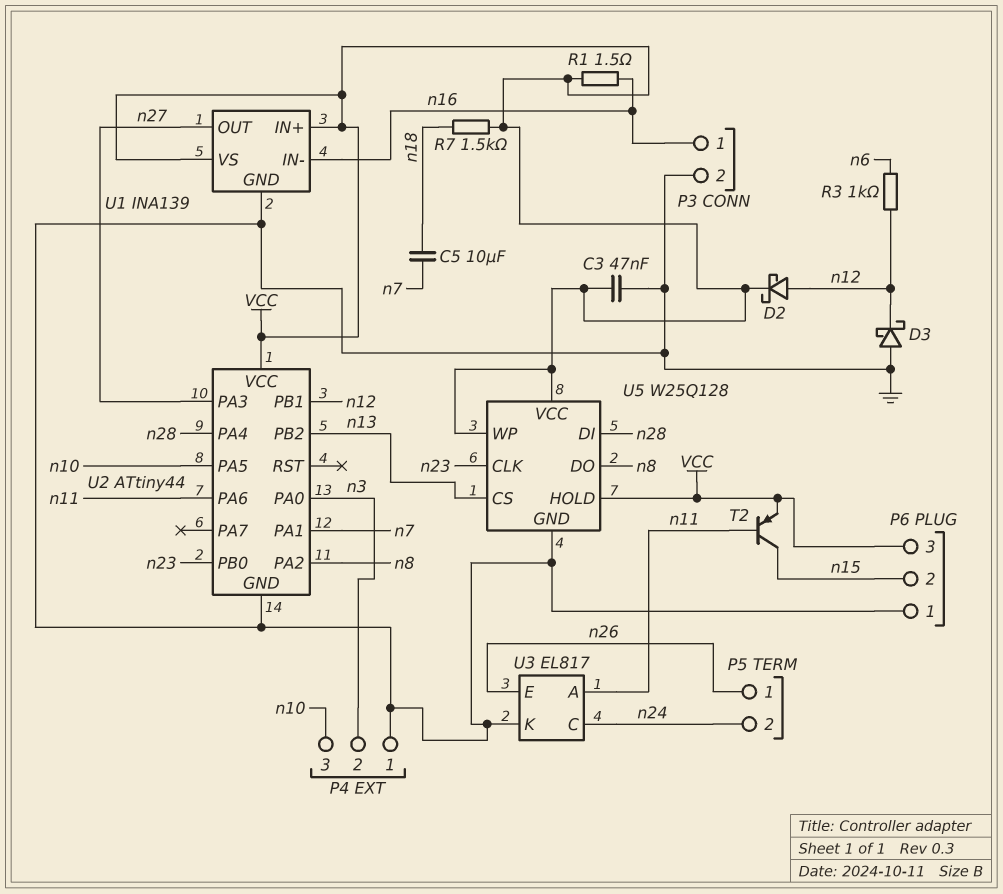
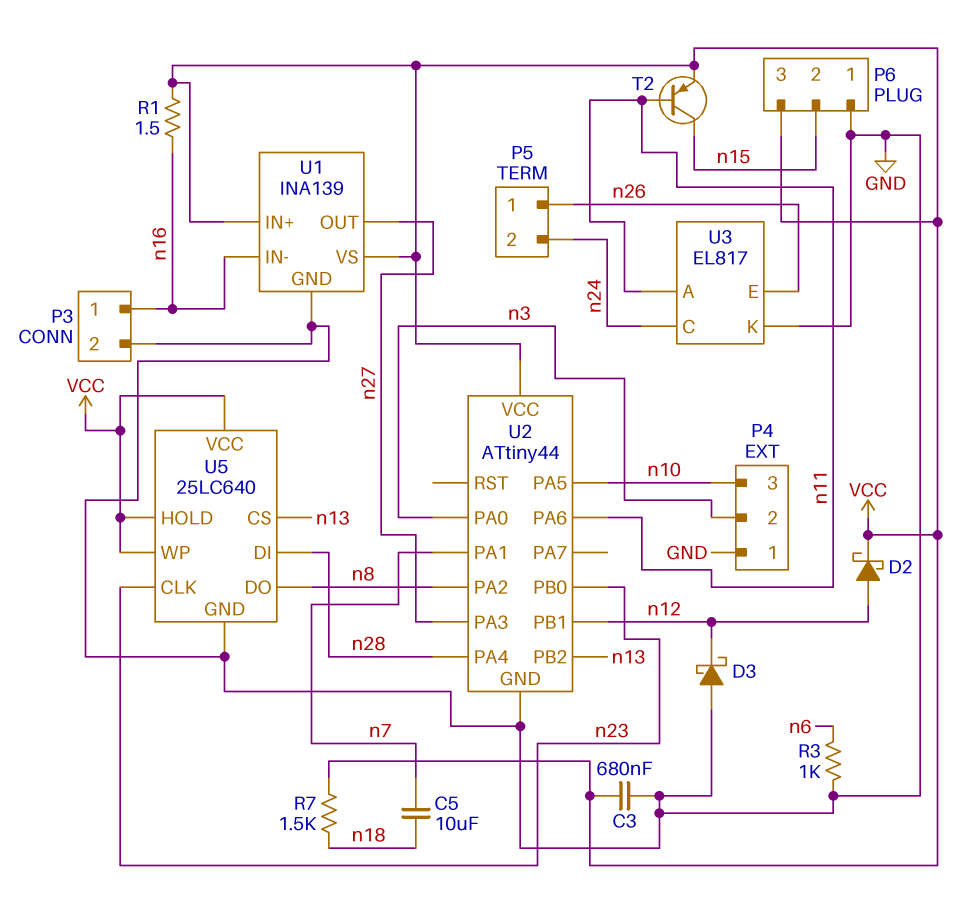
C3: 47nF (GND, VCC) -> 680nF (GND, VCC)
R3: 1k (n6, n12) -> 1k (GND, n6)
U5: W25Q128 -> 25LC640

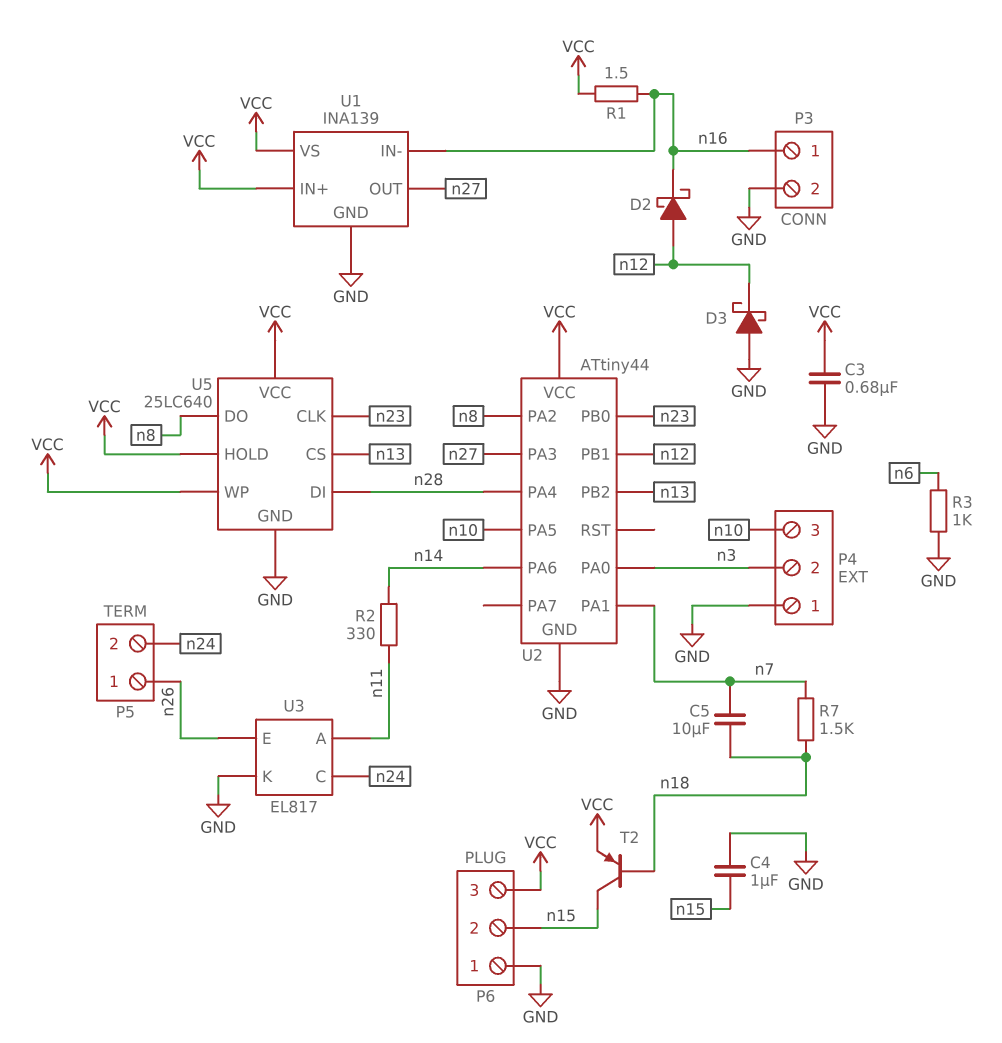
C4: none -> 1uF (GND, n15)
D2: schottky (A n12, K VCC) -> schottky (A n12, K n16)
R2: none -> 330 (n11, n14)
R7: 1.5k (VCC, n18) -> 1.5k (n7, n18)
T2: PNP (B n11, C n15, E VCC) -> PNP (B n18, C n15, E VCC)
U2 pin PA6: n11 -> n14

